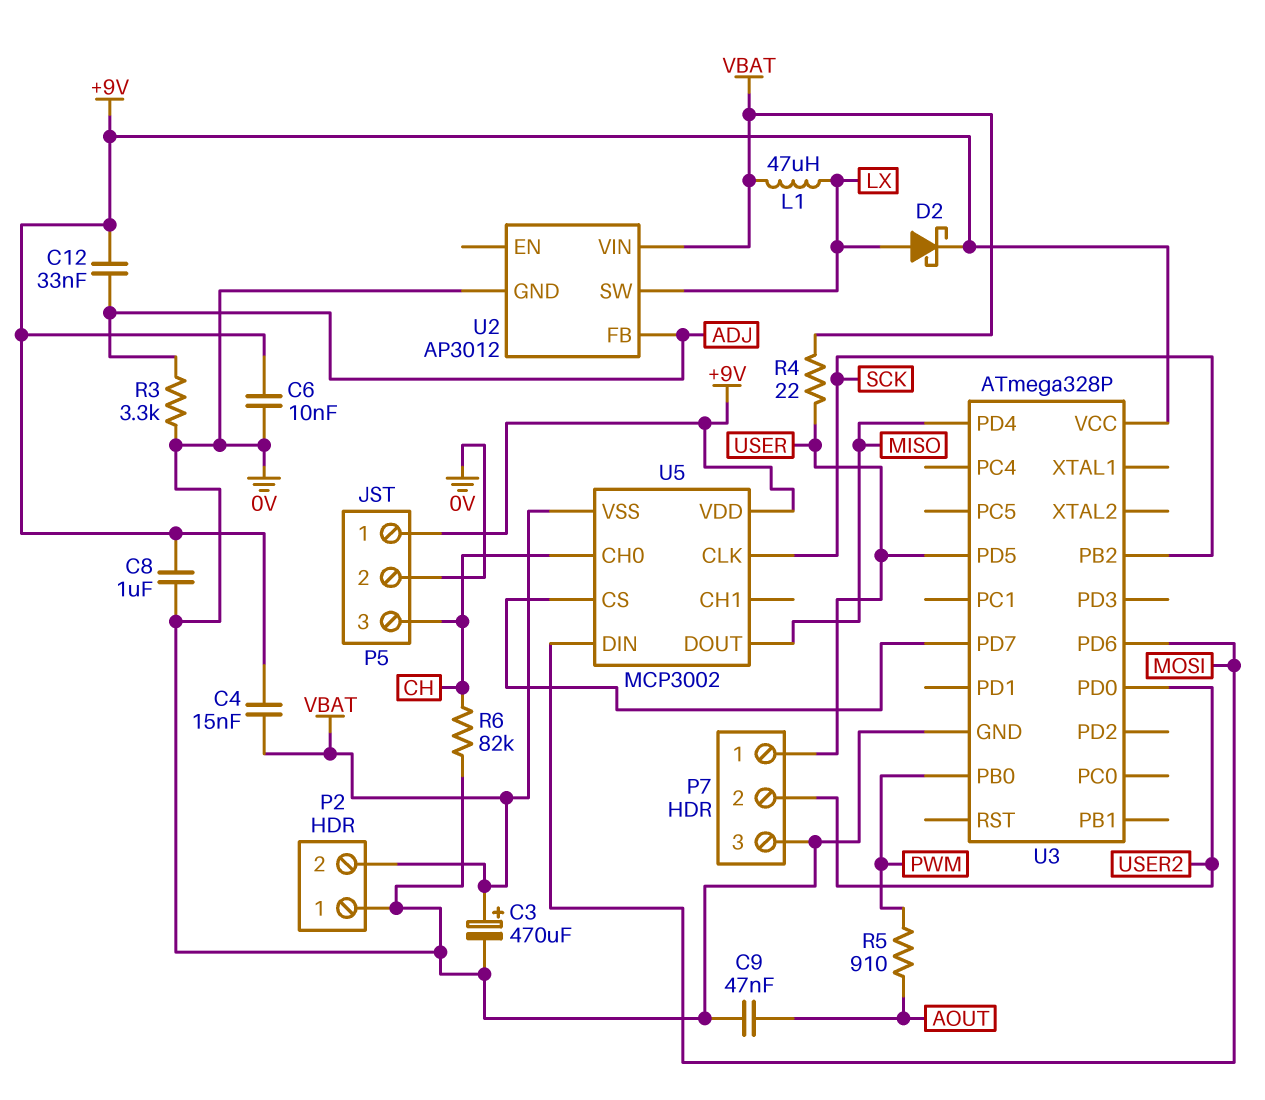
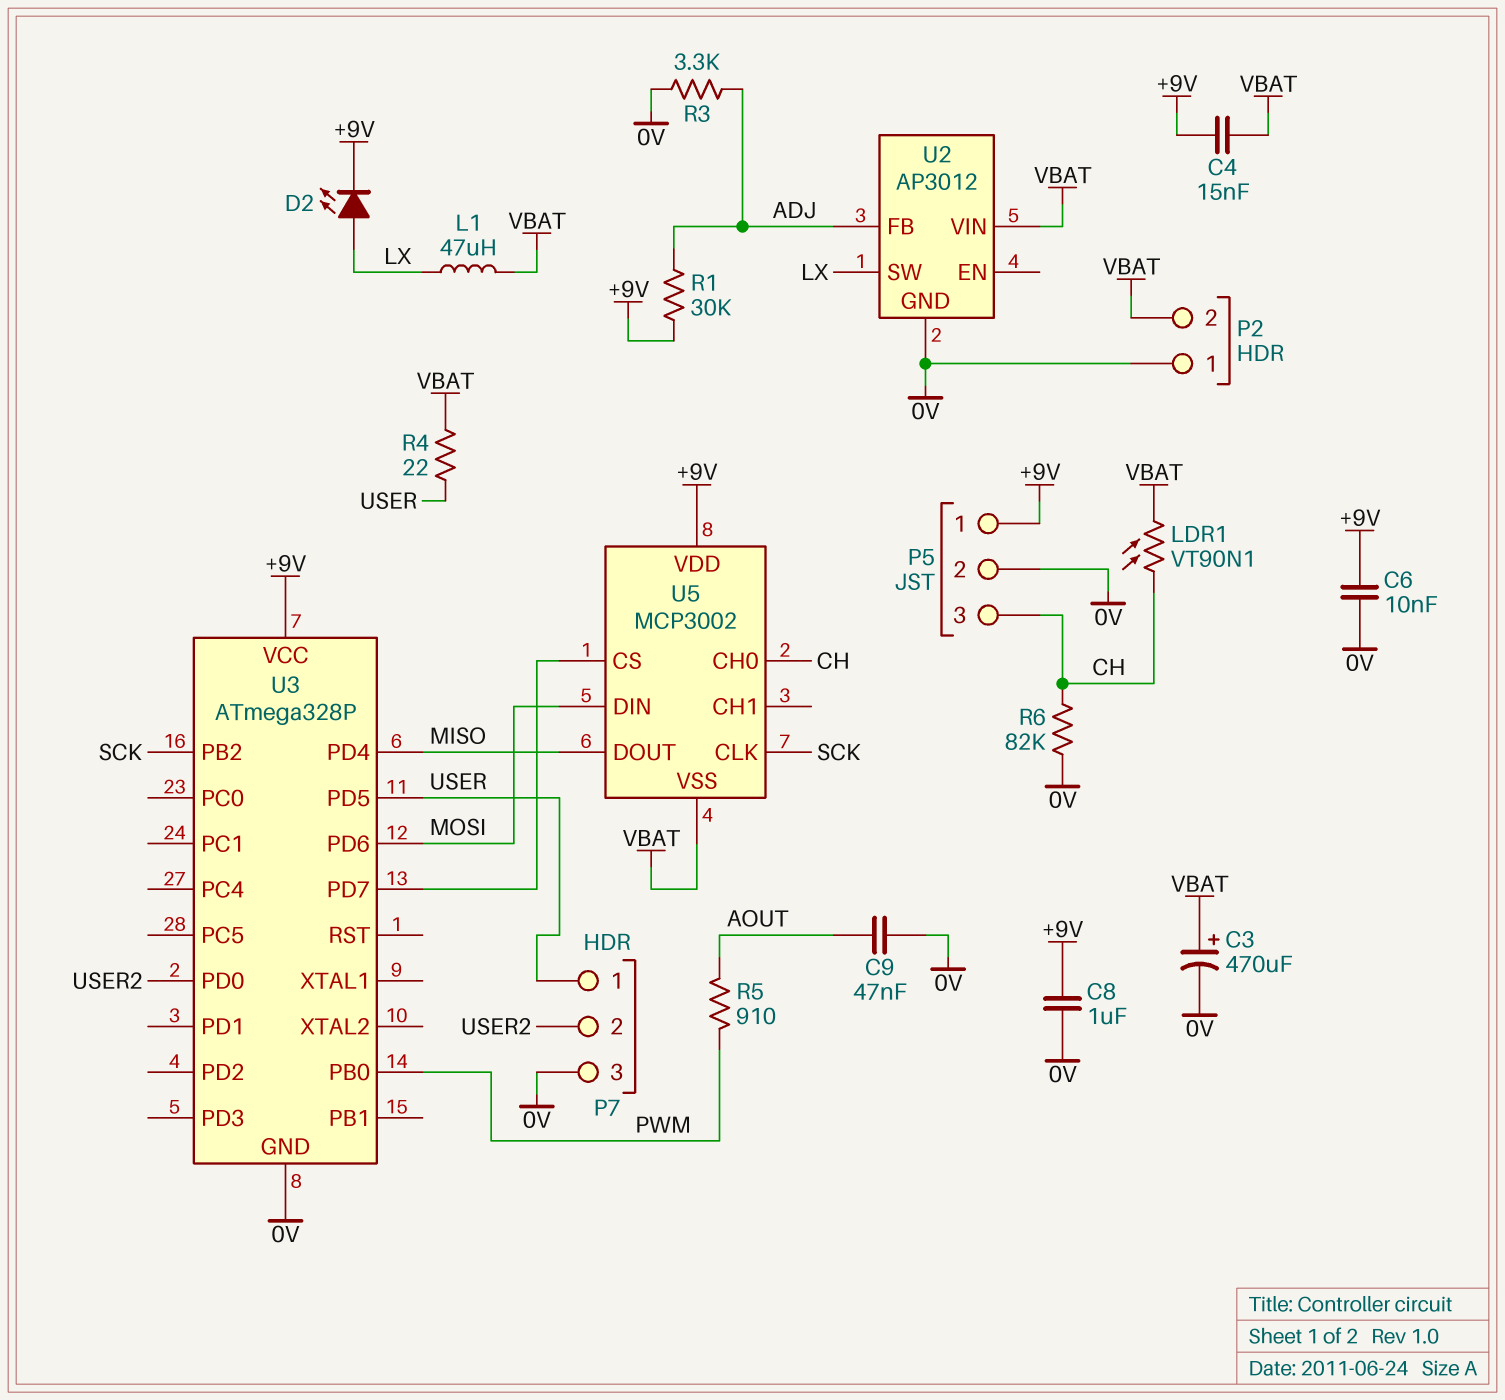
C12: 33nF (+9V, ADJ) -> none
D2: schottky (A LX, K +9V) -> LED (A LX, K +9V)
LDR1: none -> VT90N1 (CH, VBAT)
R1: none -> 30k (+9V, ADJ)

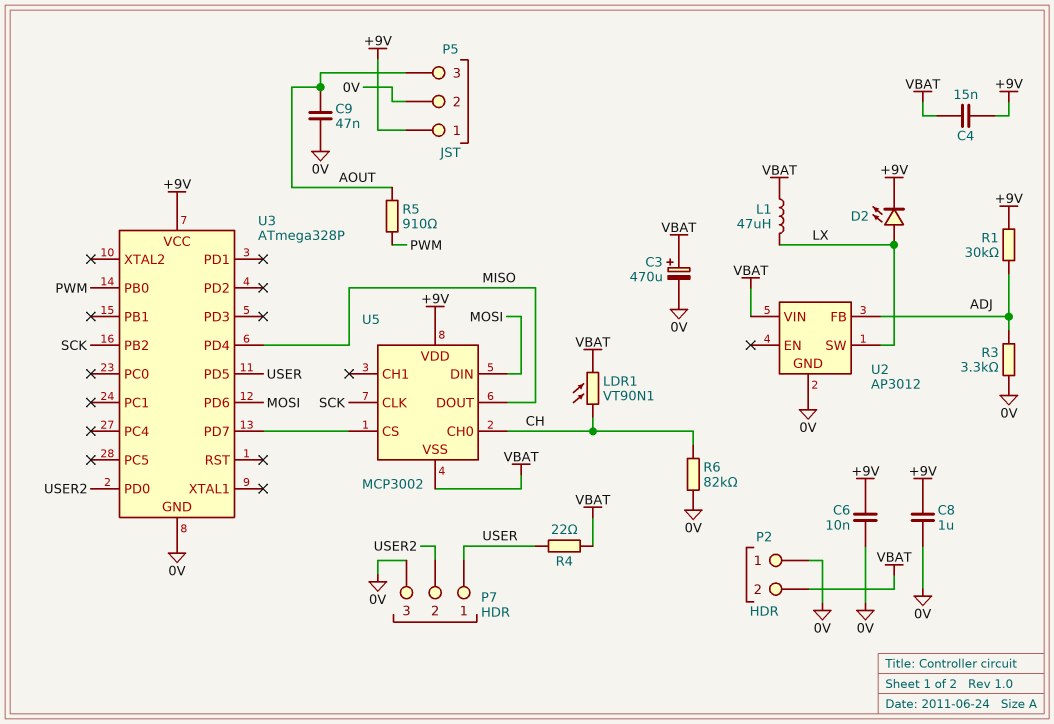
P5 pin 3: CH -> AOUT

